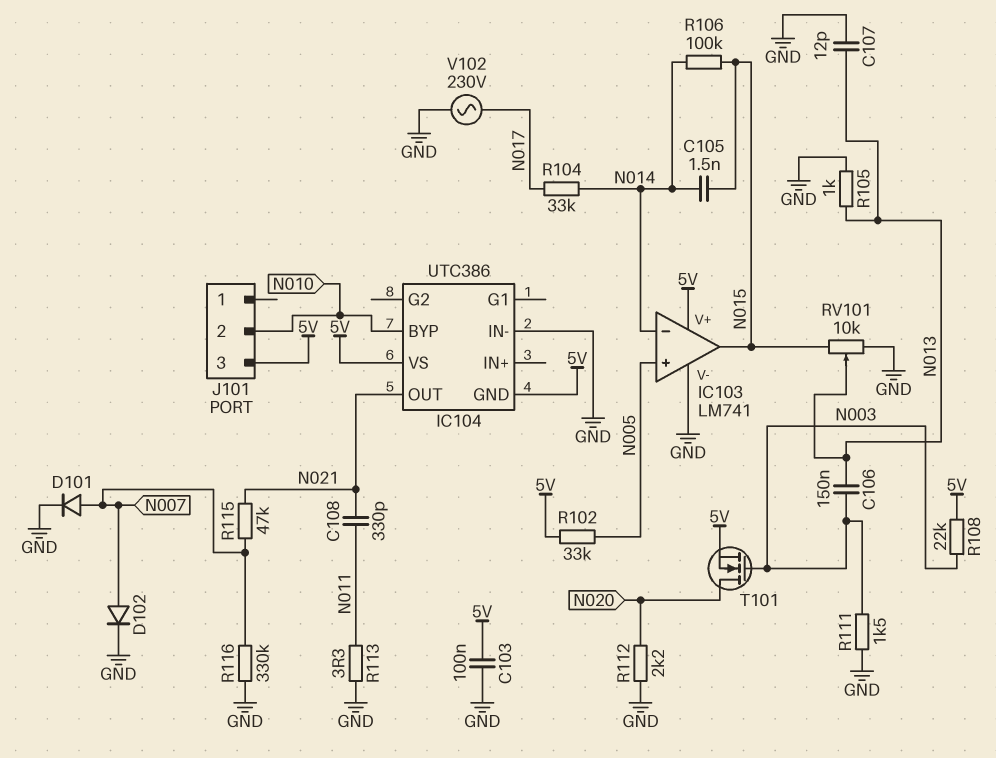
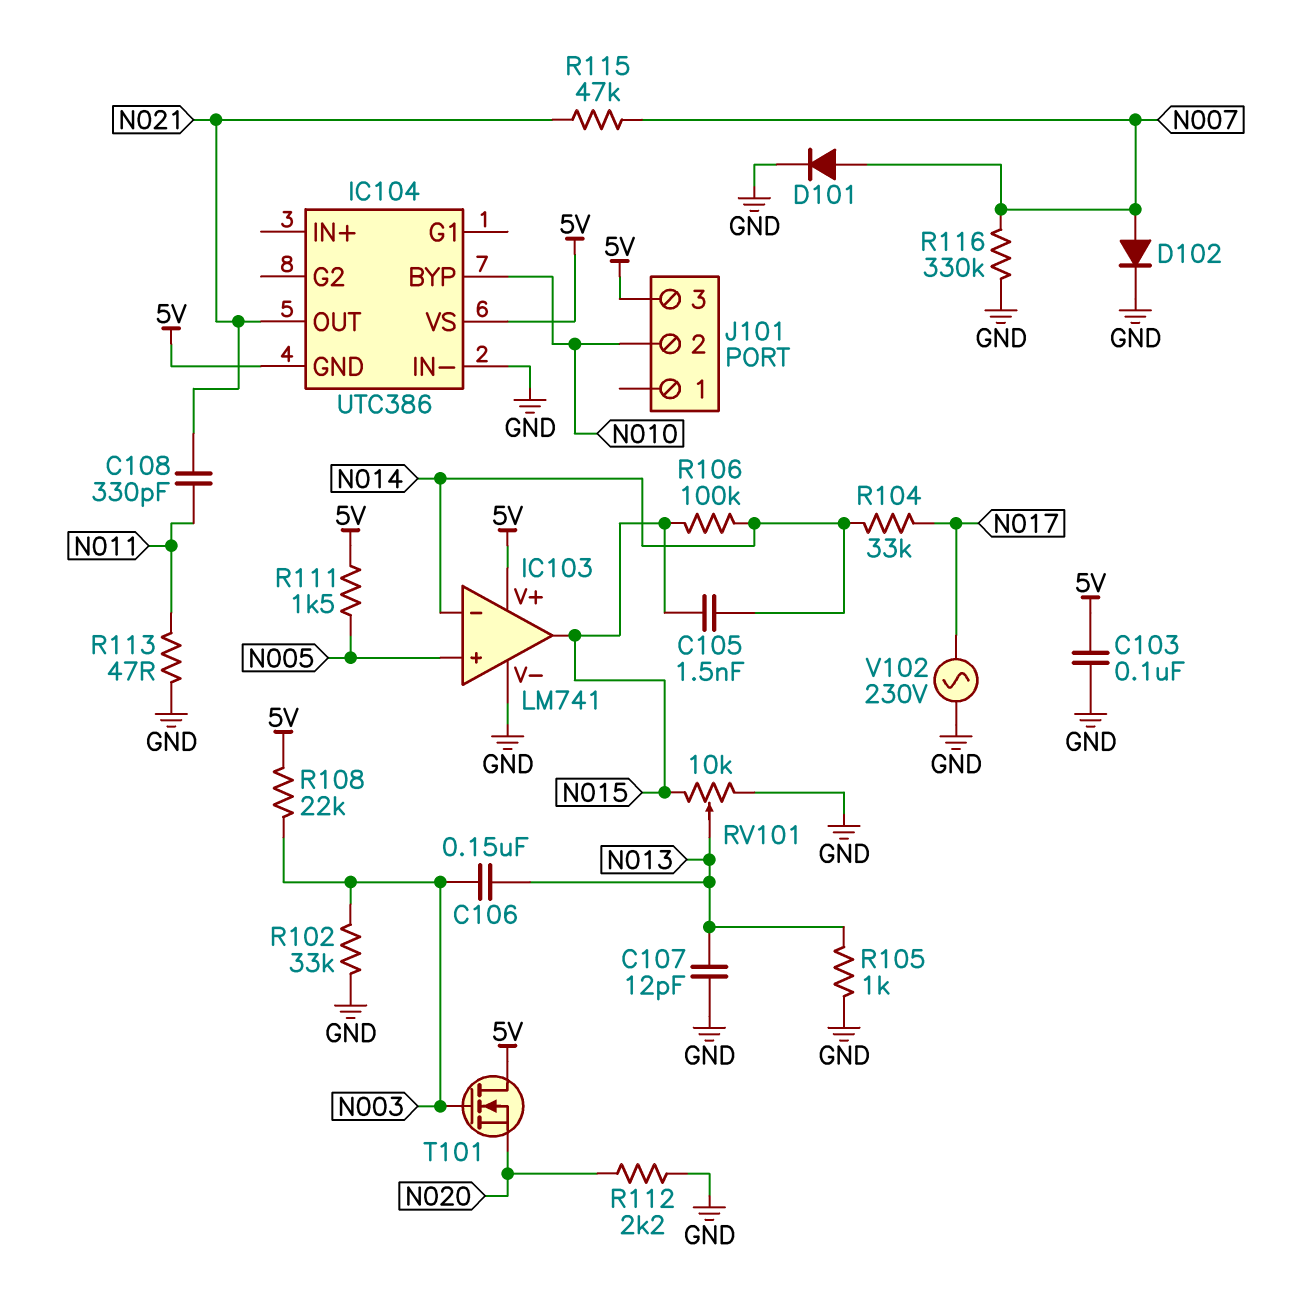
R102: 33k (5V, N005) -> 33k (GND, N003)
R111: 1.5k (GND, N003) -> 1.5k (5V, N005)
R113: 3.3 (GND, N011) -> 47 (GND, N011)
T101: NMOS (G N003, D N020, S 5V) -> NMOS (G N003, D 5V, S N020)

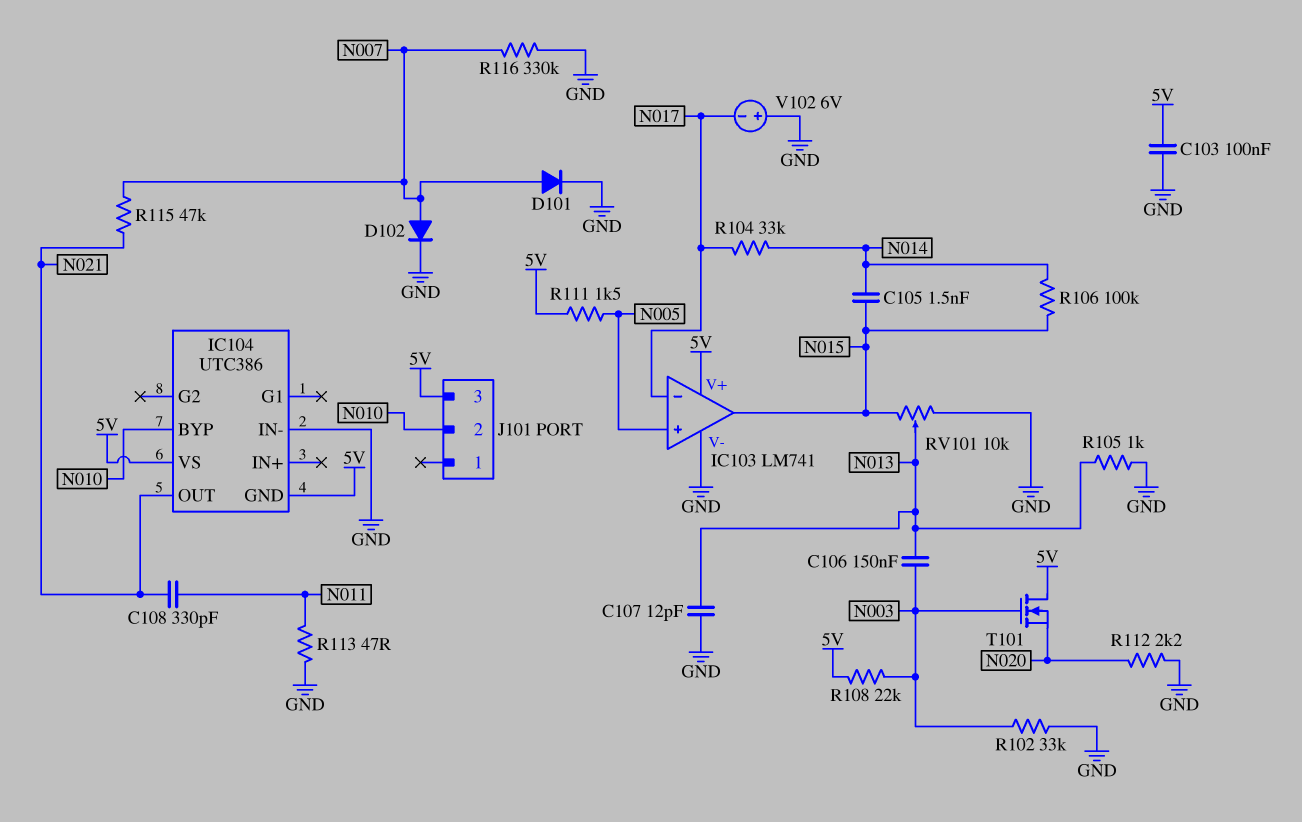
IC103 pin in-: N014 -> N017
V102: AC 230V (GND, N017) -> 6V (plus GND, minus N017)

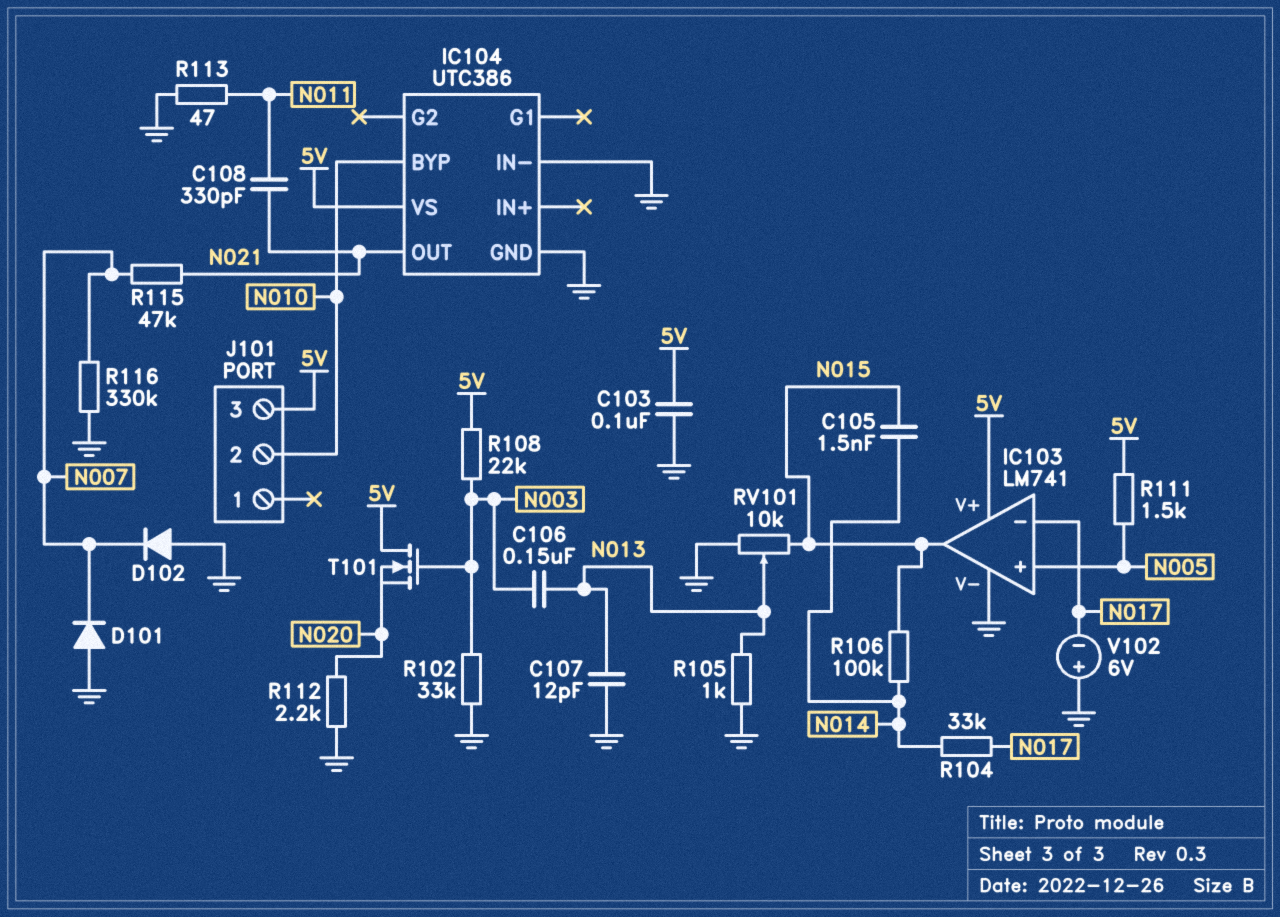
D101: diode (A N007, K GND) -> diode (A GND, K N007)
D102: diode (A N007, K GND) -> diode (A GND, K N007)
IC104 pin GND: 5V -> GND

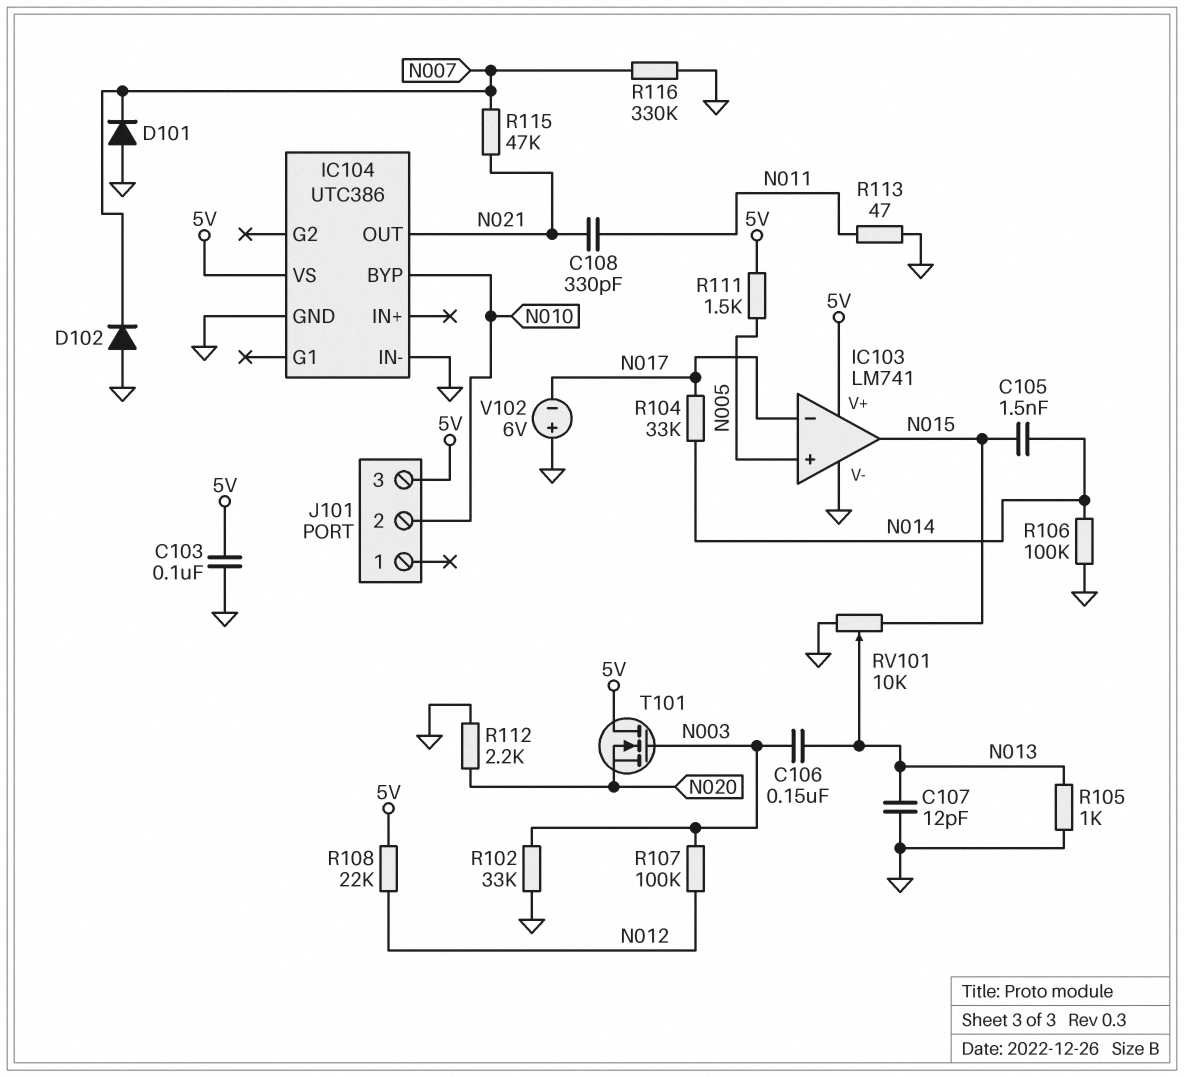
R106: 100k (N014, N015) -> 100k (GND, N014)
R107: none -> 100k (N003, N012)
R108: 22k (5V, N003) -> 22k (5V, N012)

